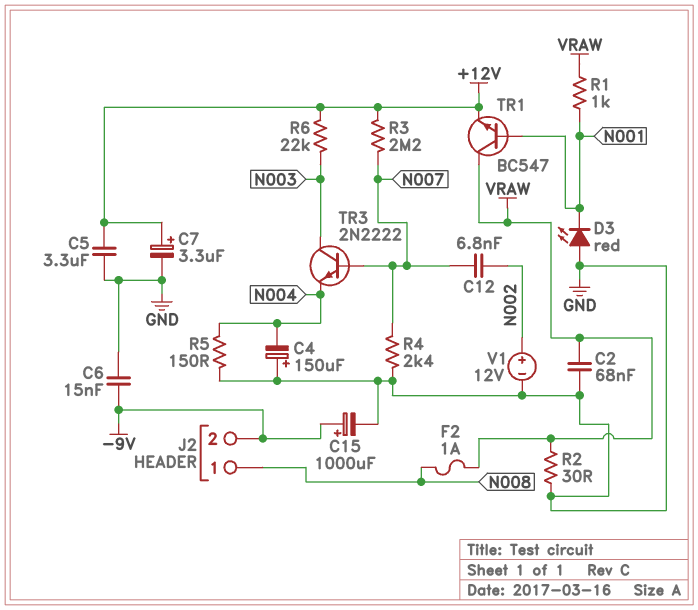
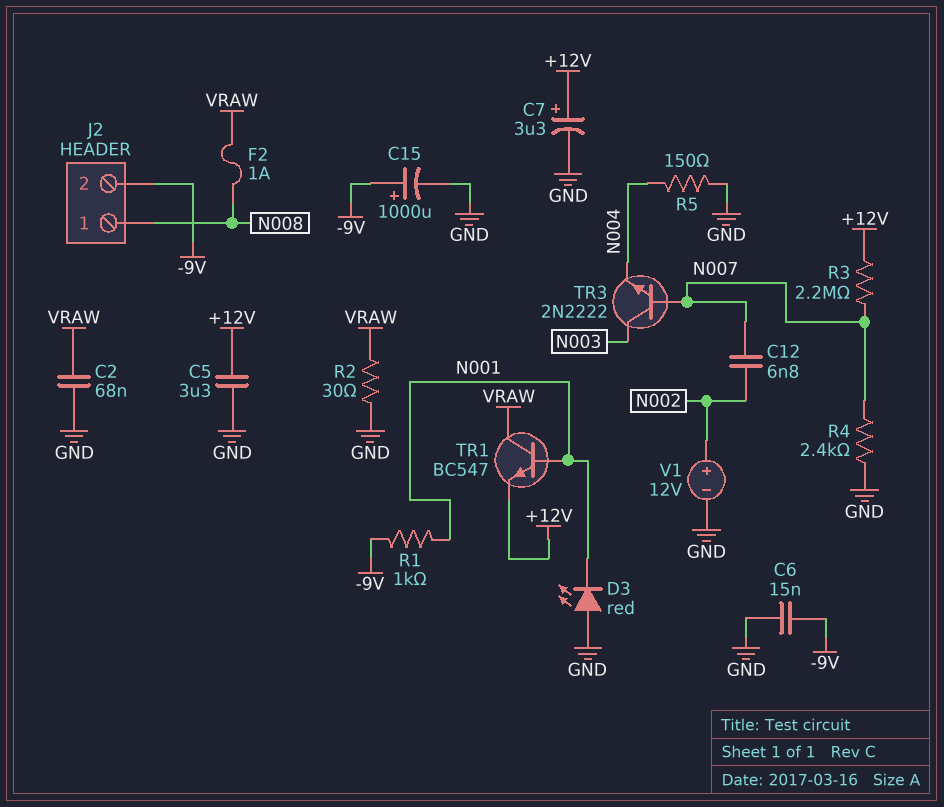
C4: 150uF (plus GND, minus N004) -> none
R1: 1k (N001, VRAW) -> 1k (-9V, N001)
R6: 22k (+12V, N003) -> none

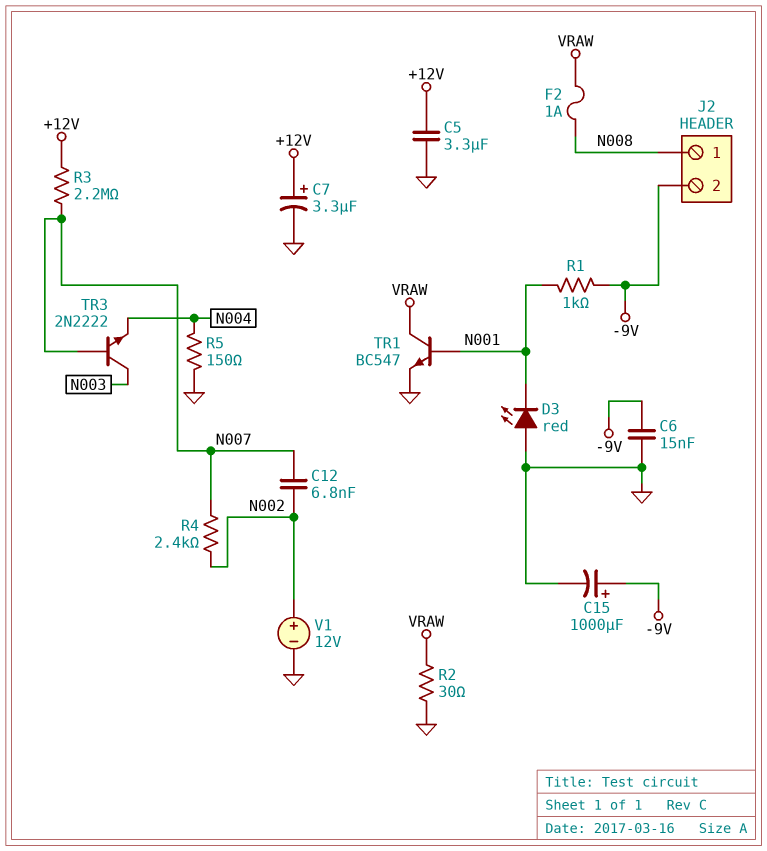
C2: 68nF (GND, VRAW) -> none
R4: 2.4k (GND, N007) -> 2.4k (N002, N007)
TR1: NPN BC547 (B N001, C VRAW, E +12V) -> NPN BC547 (B N001, C VRAW, E GND)

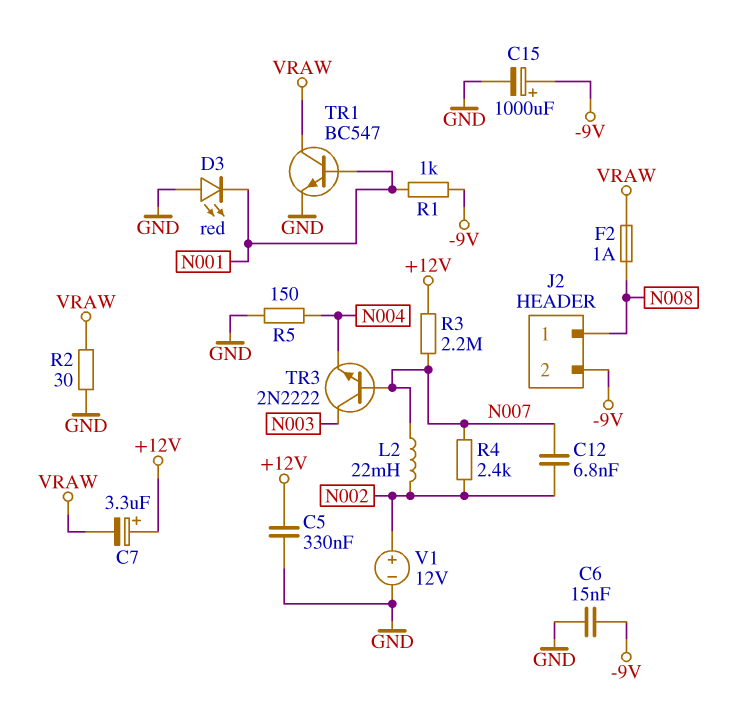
C5: 3.3uF (+12V, GND) -> 330nF (+12V, GND)
C7: 3.3uF (plus +12V, minus GND) -> 3.3uF (plus +12V, minus VRAW)
L2: none -> 22mH (N002, N007)

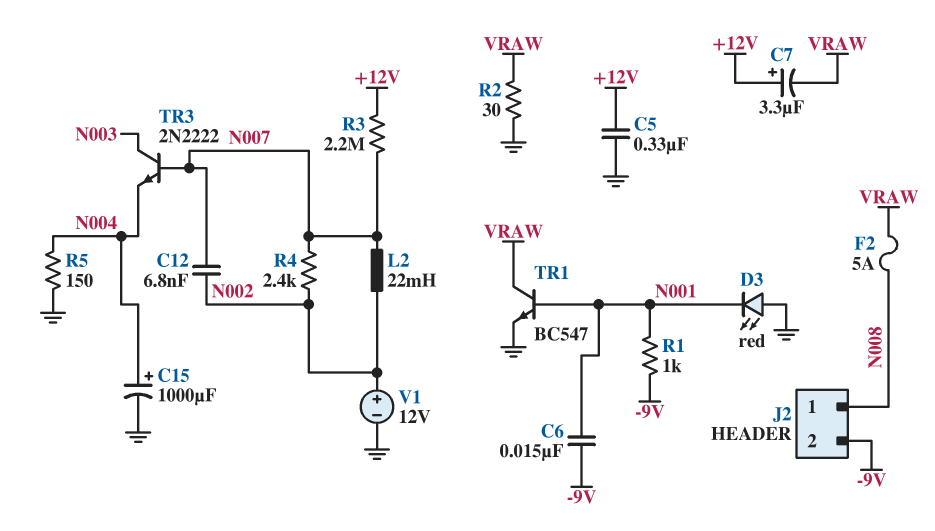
C6: 15nF (-9V, GND) -> 15nF (-9V, N001)
C15: 1000uF (plus -9V, minus GND) -> 1000uF (plus N004, minus GND)
F2: 1A (N008, VRAW) -> 5A (N008, VRAW)

